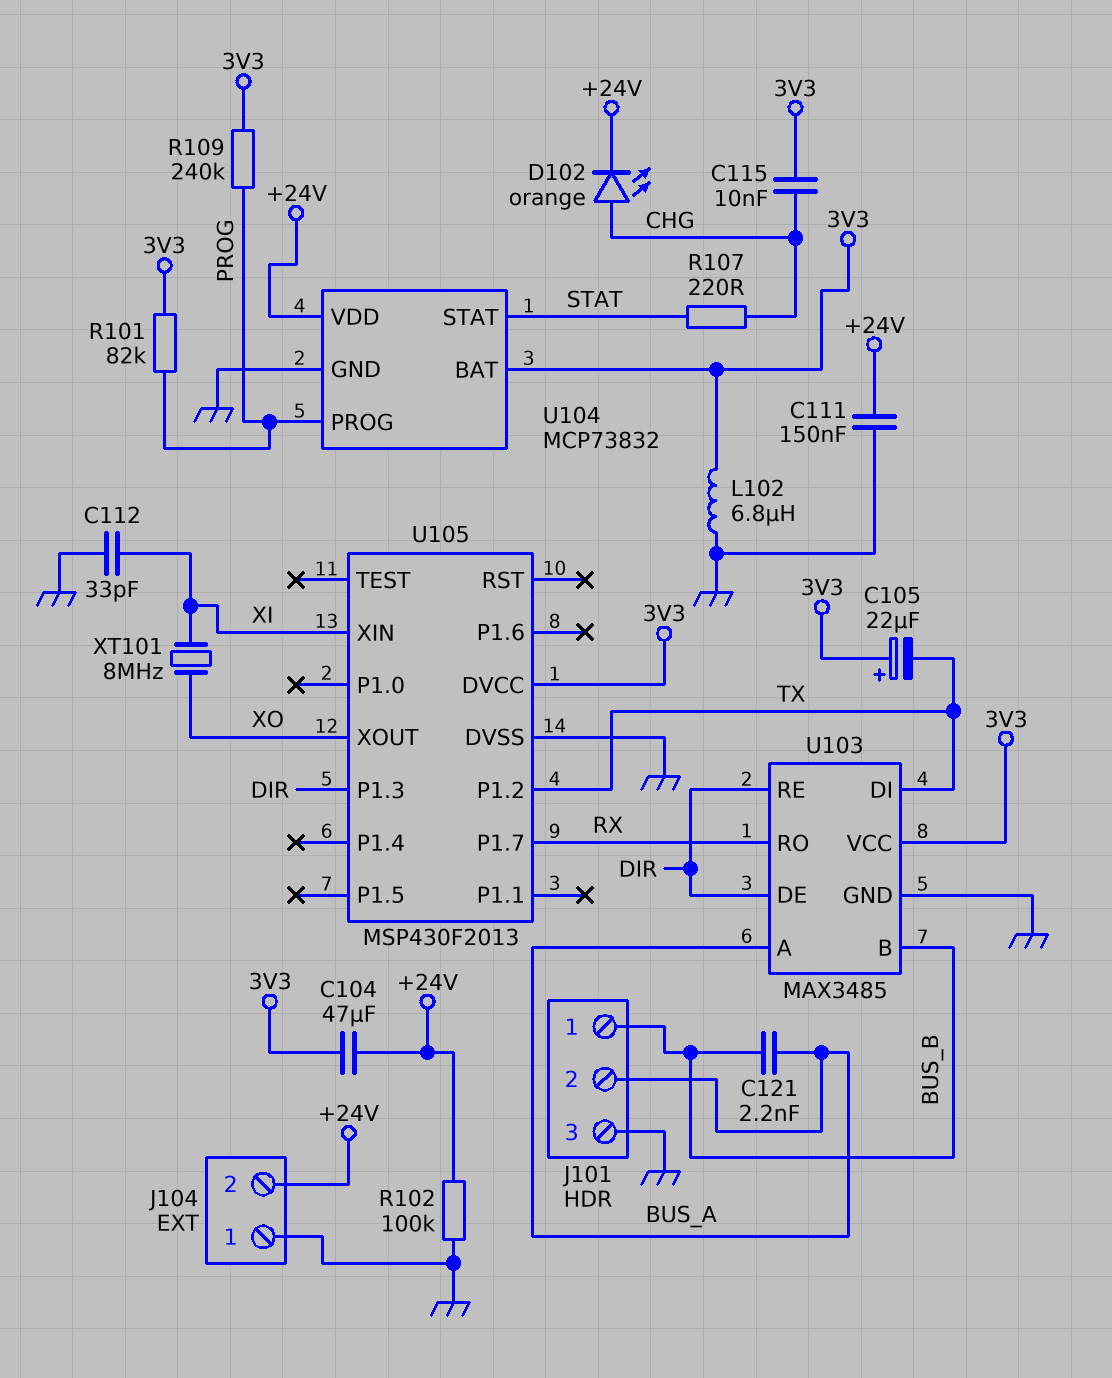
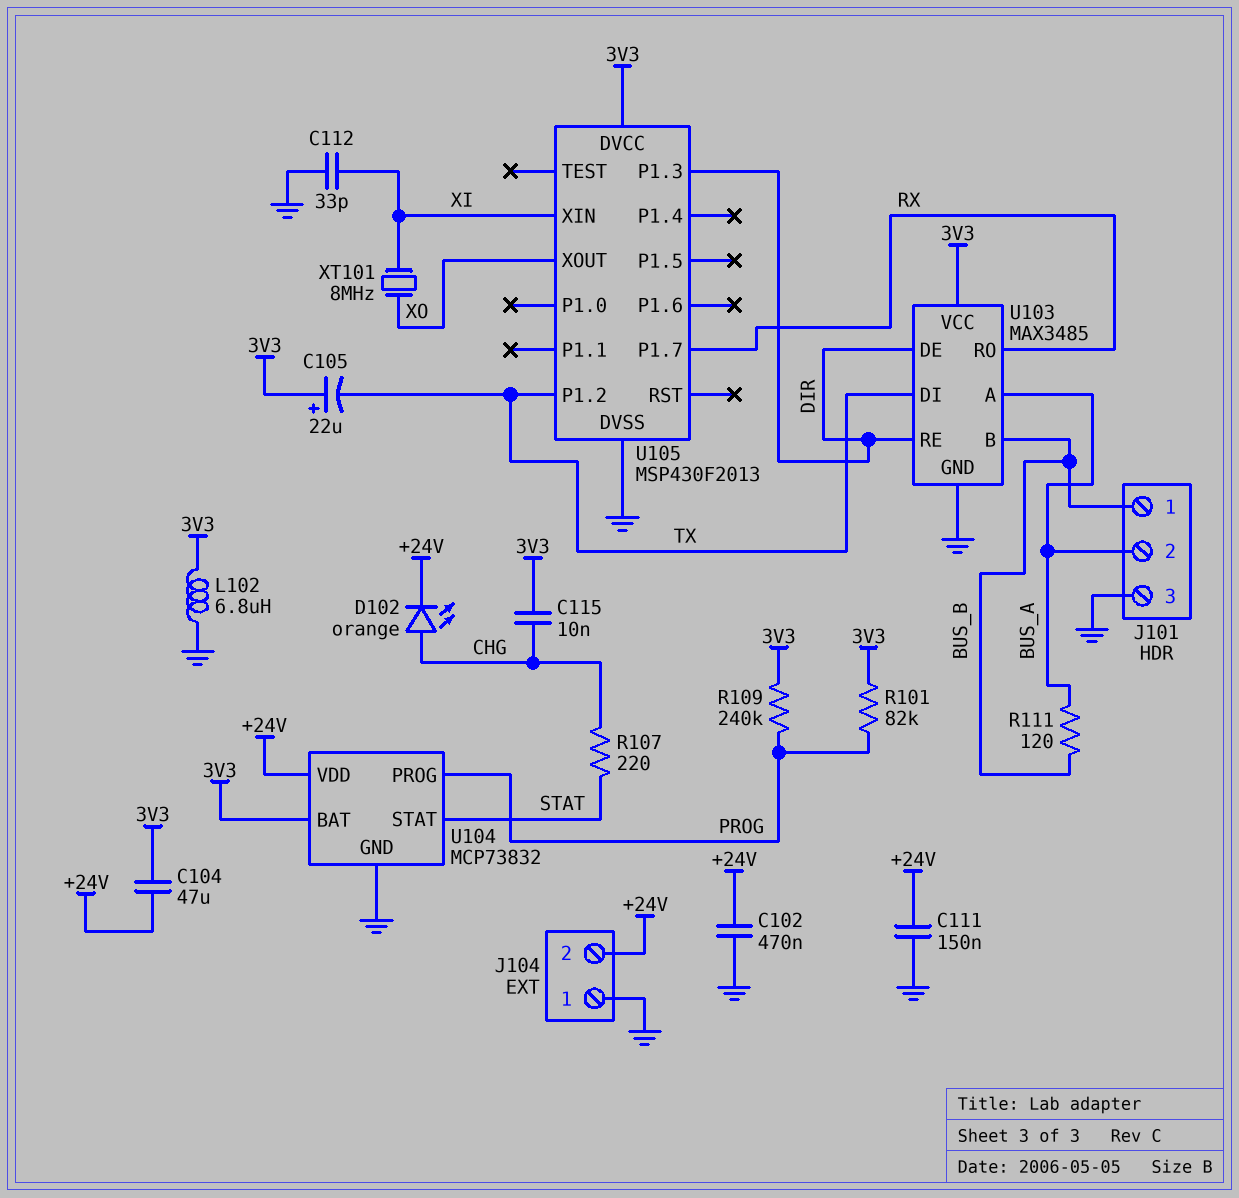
C102: none -> 470nF (+24V, GND)
C121: 2.2nF (BUS_A, BUS_B) -> none
R102: 100k (+24V, GND) -> none
R111: none -> 120 (BUS_A, BUS_B)

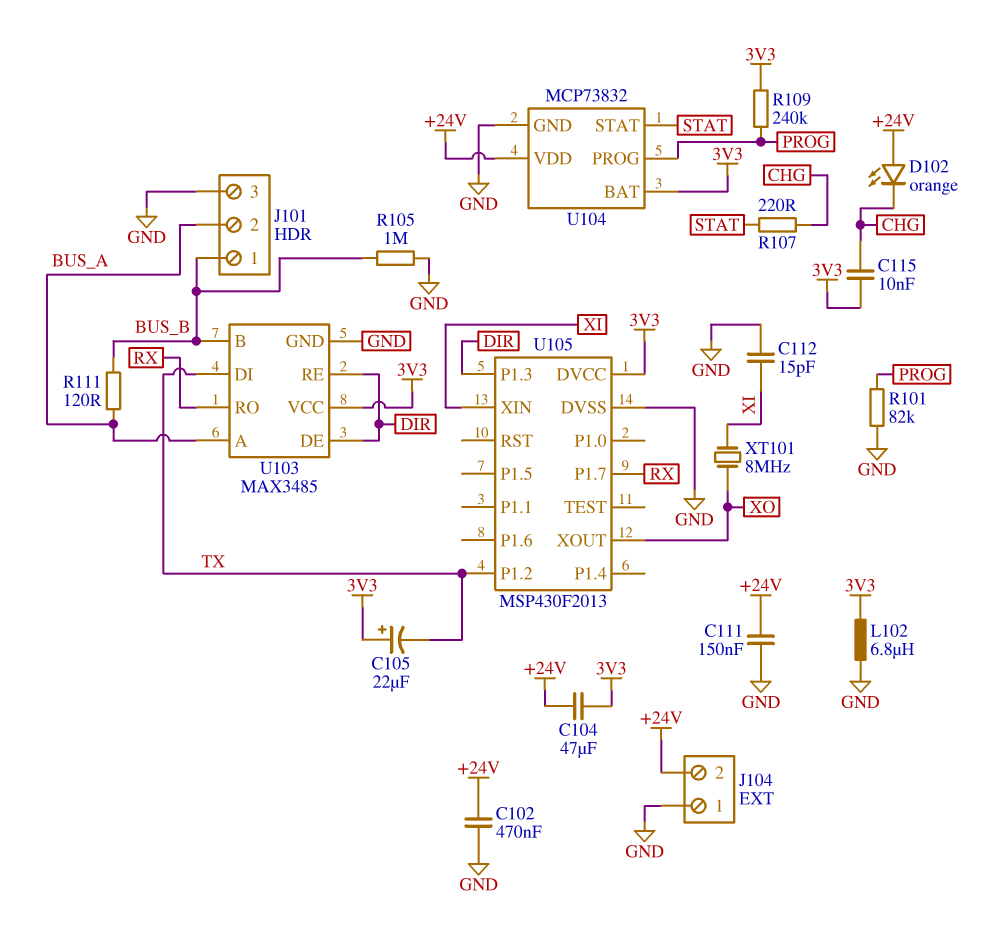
C112: 33pF (GND, XI) -> 15pF (GND, XI)
D102: LED orange (A CHG, K +24V) -> LED orange (A +24V, K CHG)
R101: 82k (3V3, PROG) -> 82k (GND, PROG)
R105: none -> 1M (BUS_B, GND)

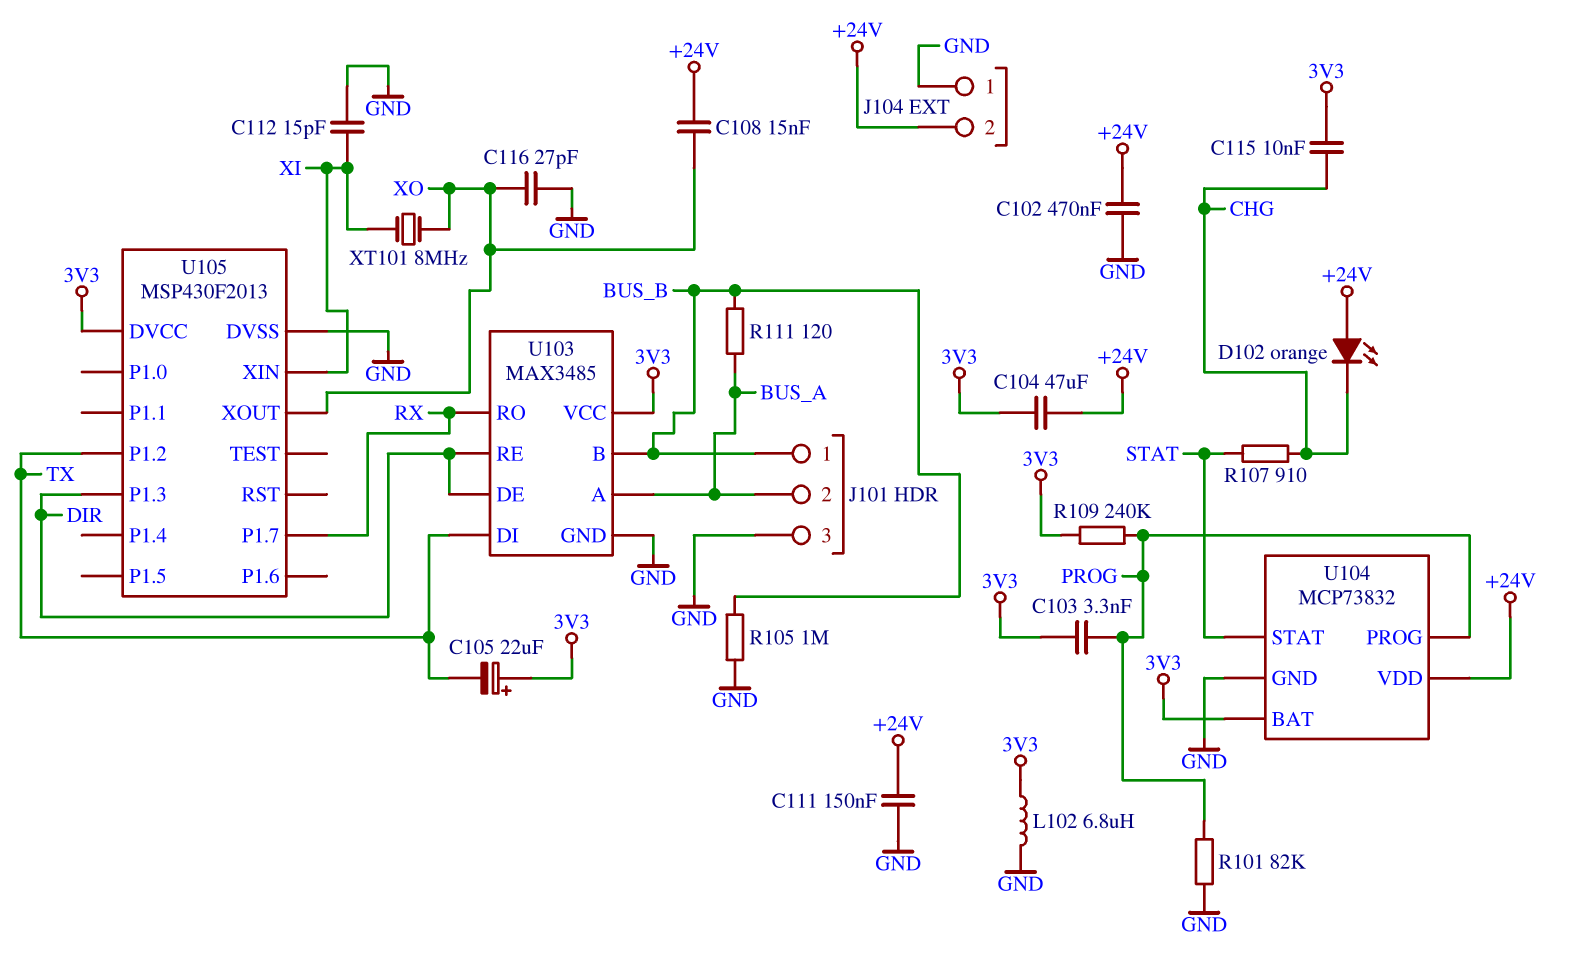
C103: none -> 3.3nF (3V3, PROG)
C108: none -> 15nF (+24V, XO)
C116: none -> 27pF (GND, XO)
R107: 220 (CHG, STAT) -> 910 (CHG, STAT)

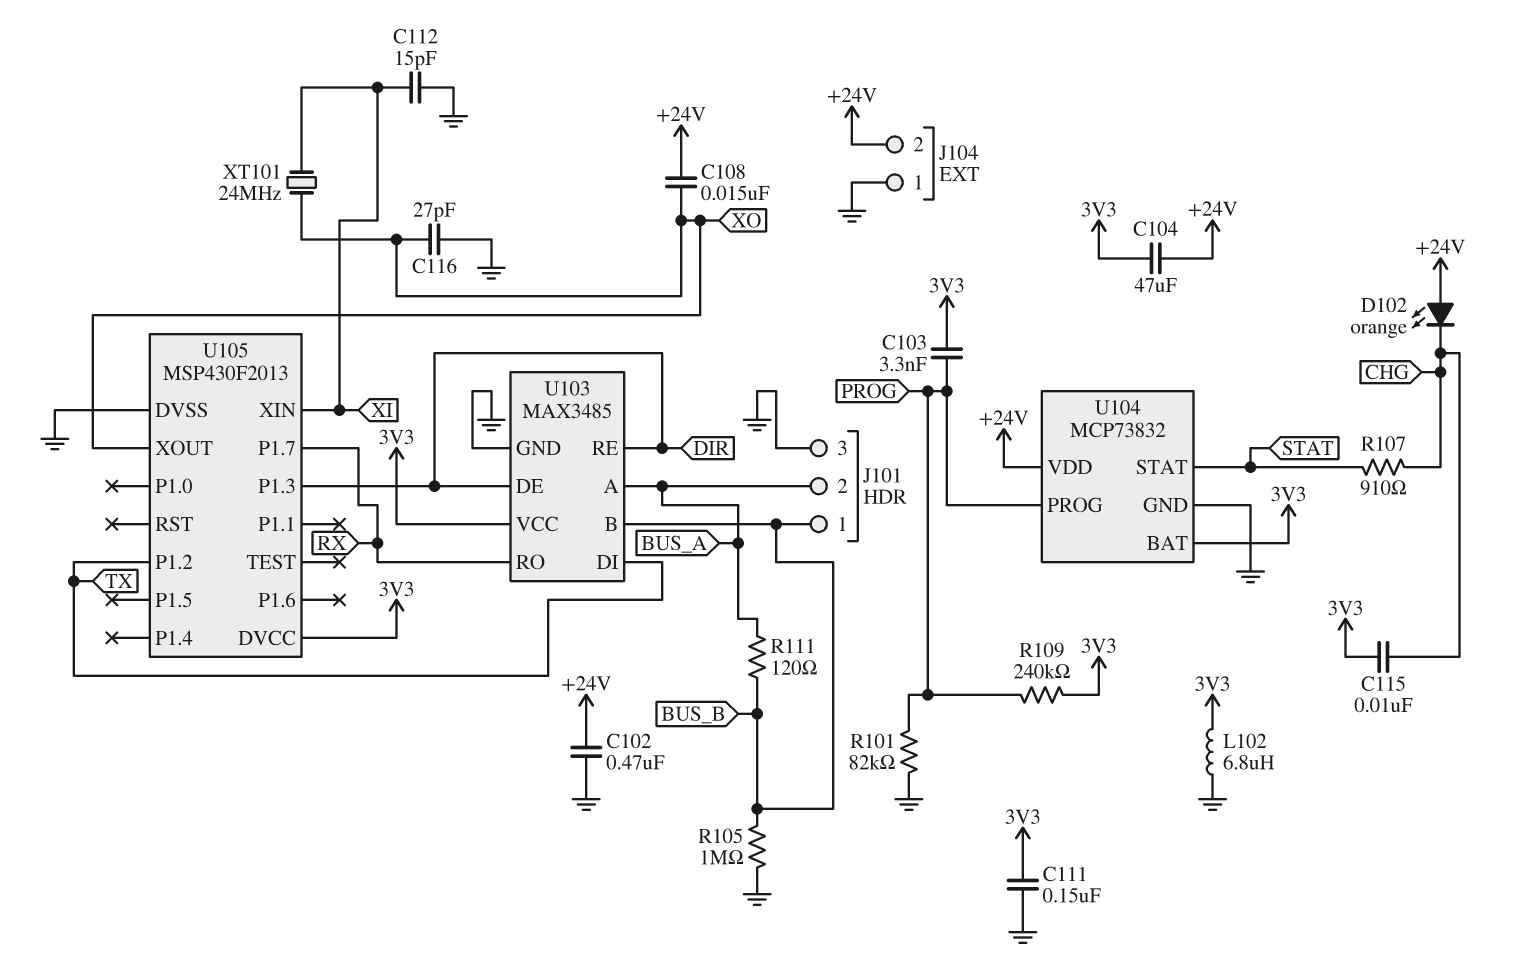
C105: 22uF (plus 3V3, minus TX) -> none
C111: 150nF (+24V, GND) -> 150nF (3V3, GND)
XT101: 8MHz (XI, XO) -> 24MHz (XI, XO)

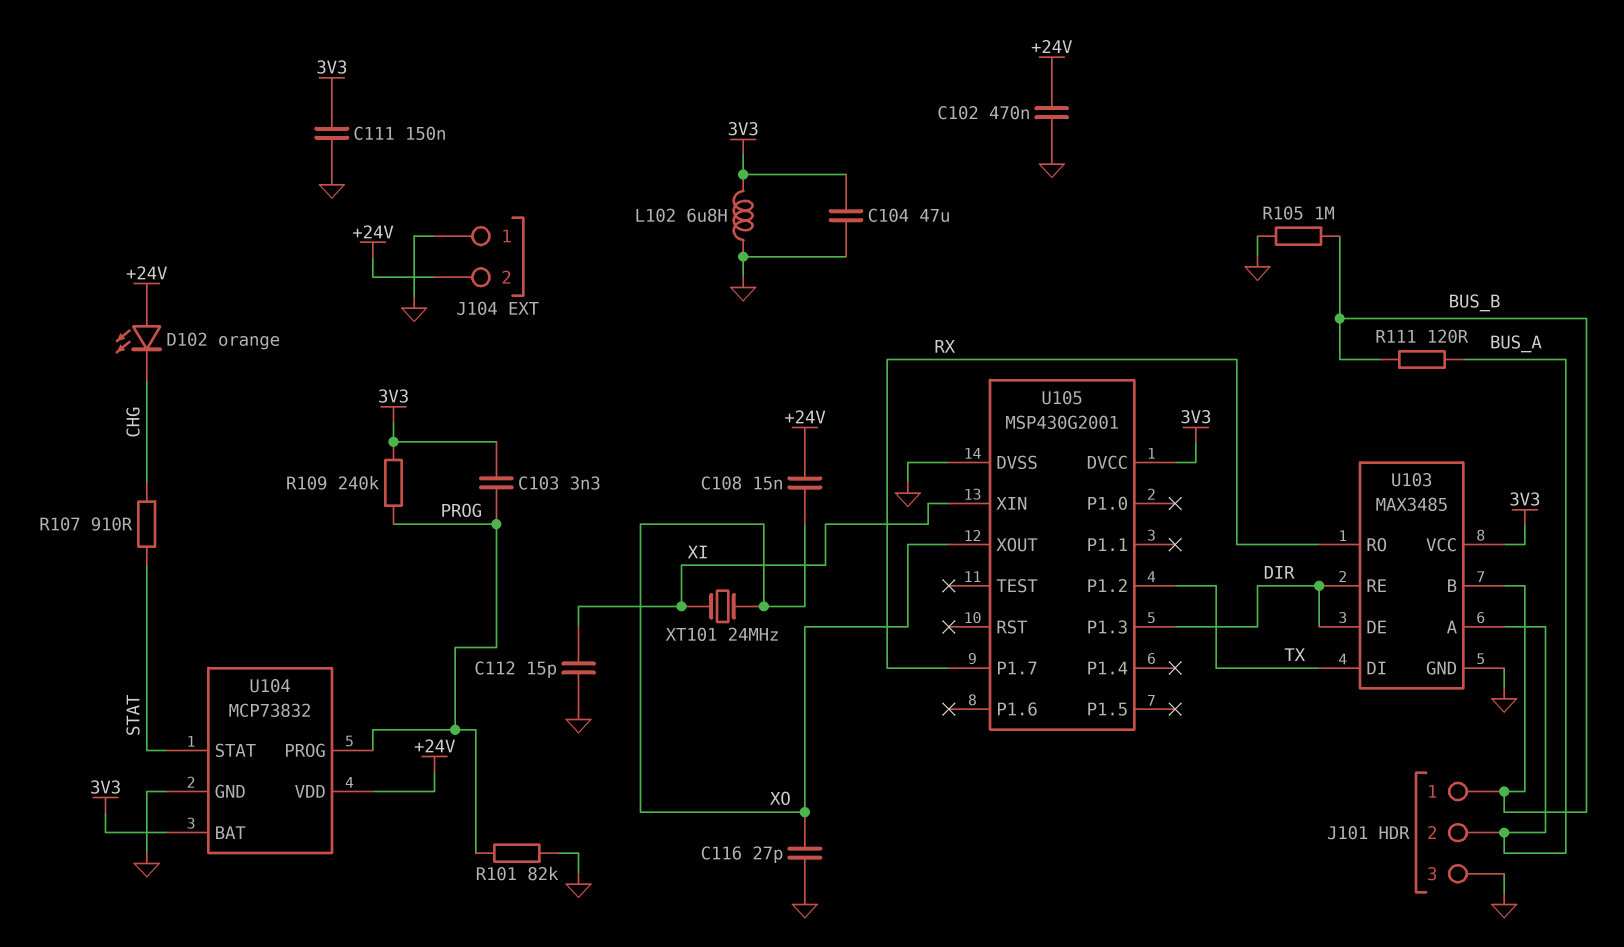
C104: 47uF (+24V, 3V3) -> 47uF (3V3, GND)
C115: 10nF (3V3, CHG) -> none
U105: MSP430F2013 -> MSP430G2001

